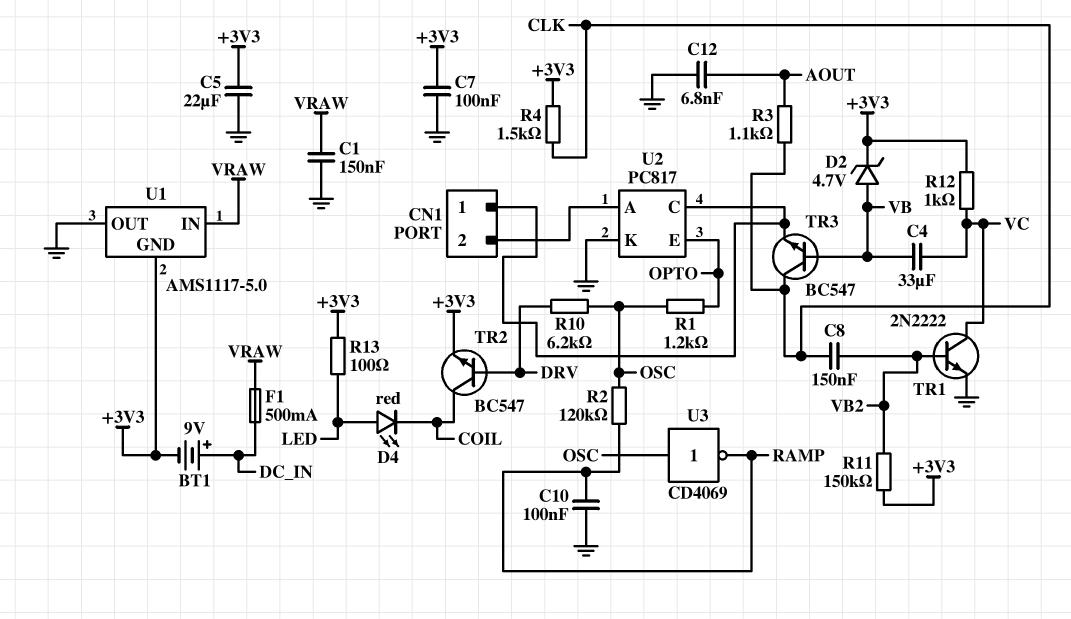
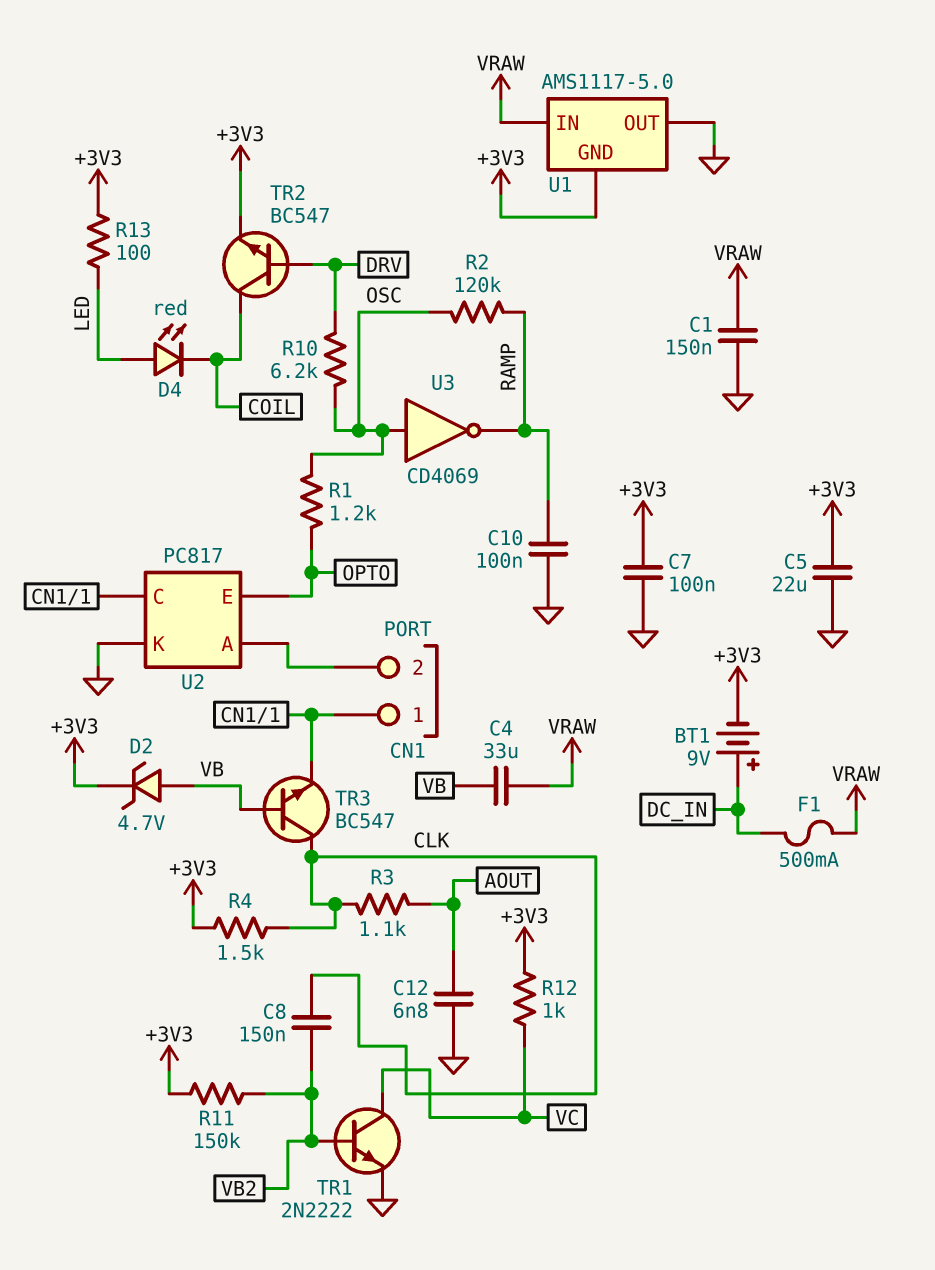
C4: 33uF (VB, VC) -> 33uF (VB, VRAW)

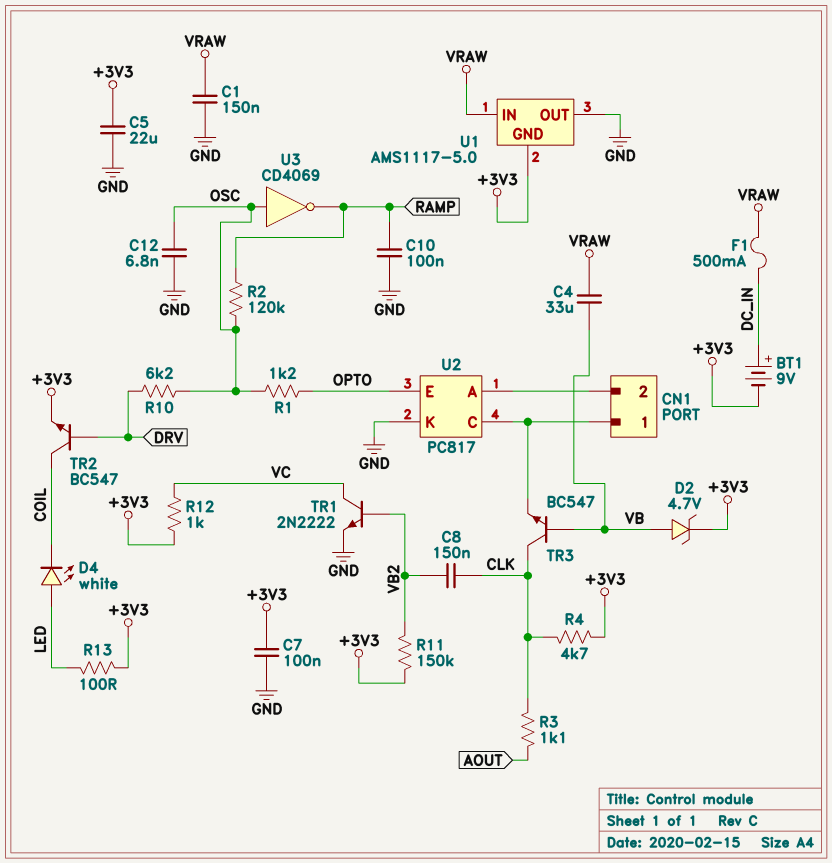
C12: 6.8nF (AOUT, GND) -> 6.8nF (GND, OSC)
D4: LED red (A LED, K COIL) -> LED white (A LED, K COIL)
R4: 1.5k (+3V3, CLK) -> 4.7k (+3V3, CLK)

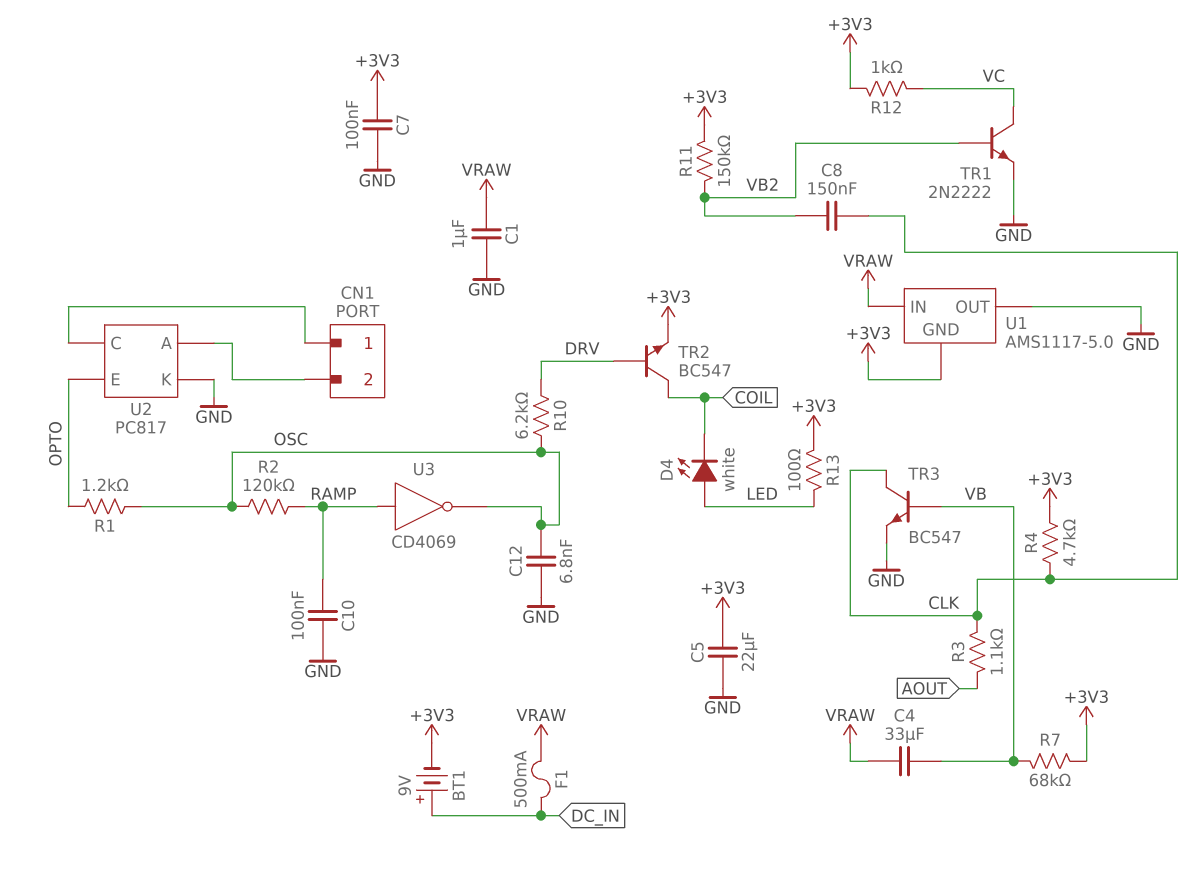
C1: 150nF (GND, VRAW) -> 1uF (GND, VRAW)
D2: zener 4.7V (A VB, K +3V3) -> none
R7: none -> 68k (+3V3, VB)
TR3: NPN BC547 (B VB, C CLK, E CN1/1) -> NPN BC547 (B VB, C CLK, E GND)
U3: NOT CD4069 (in OSC, out RAMP) -> NOT CD4069 (in RAMP, out OSC)

